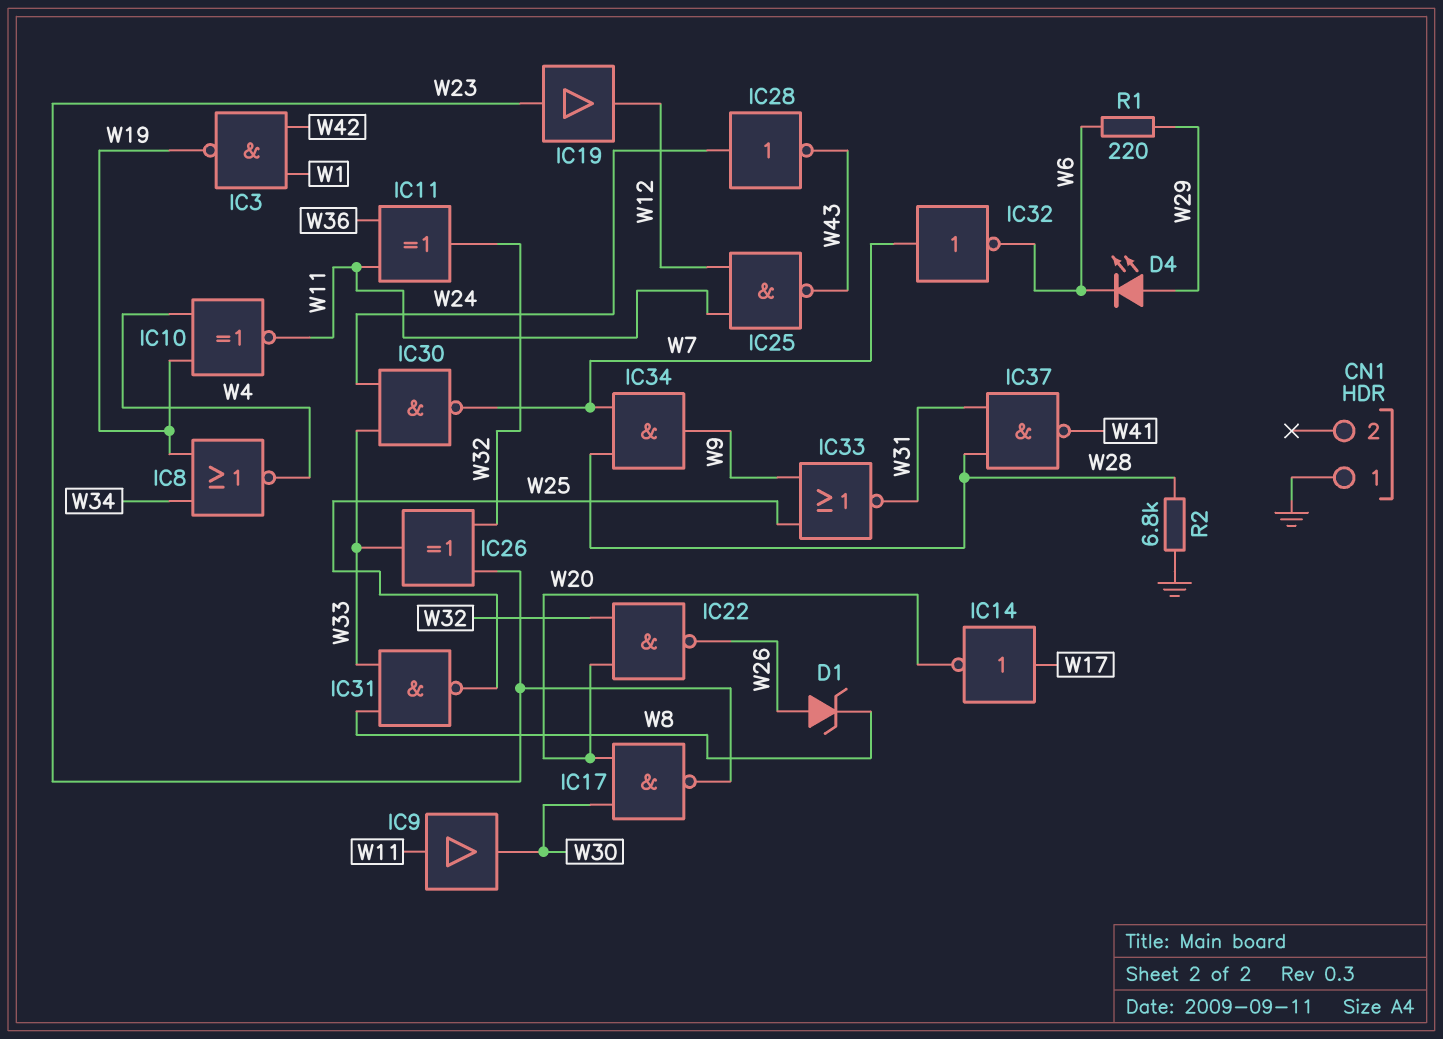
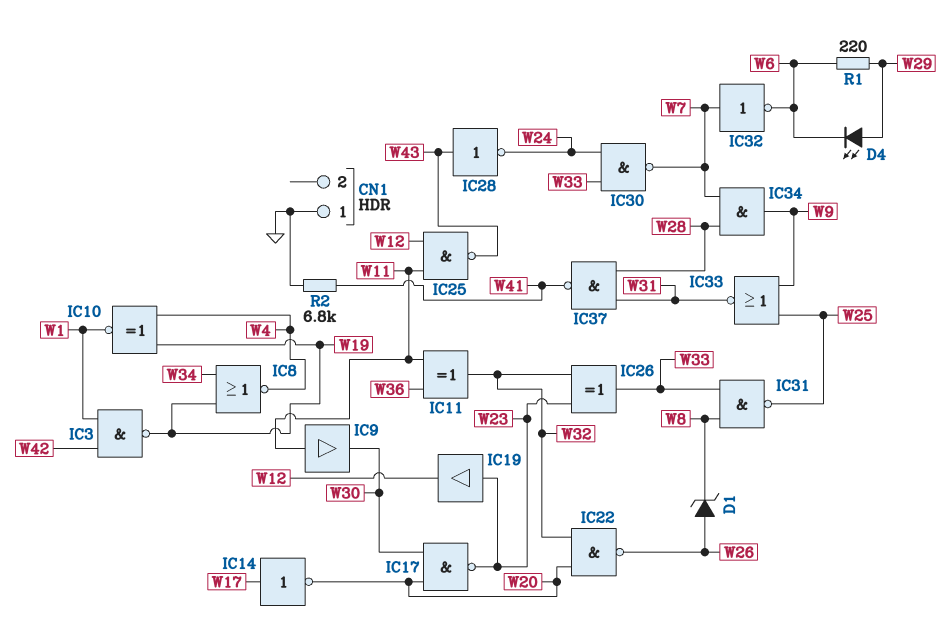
IC10: XNOR (in W4, in W19, out W11) -> XNOR (in W4, in W19, out W1)
IC28: NOT (in W24, out W43) -> NOT (in W43, out W24)
R2: 6.8k (GND, W28) -> 6.8k (GND, W41)

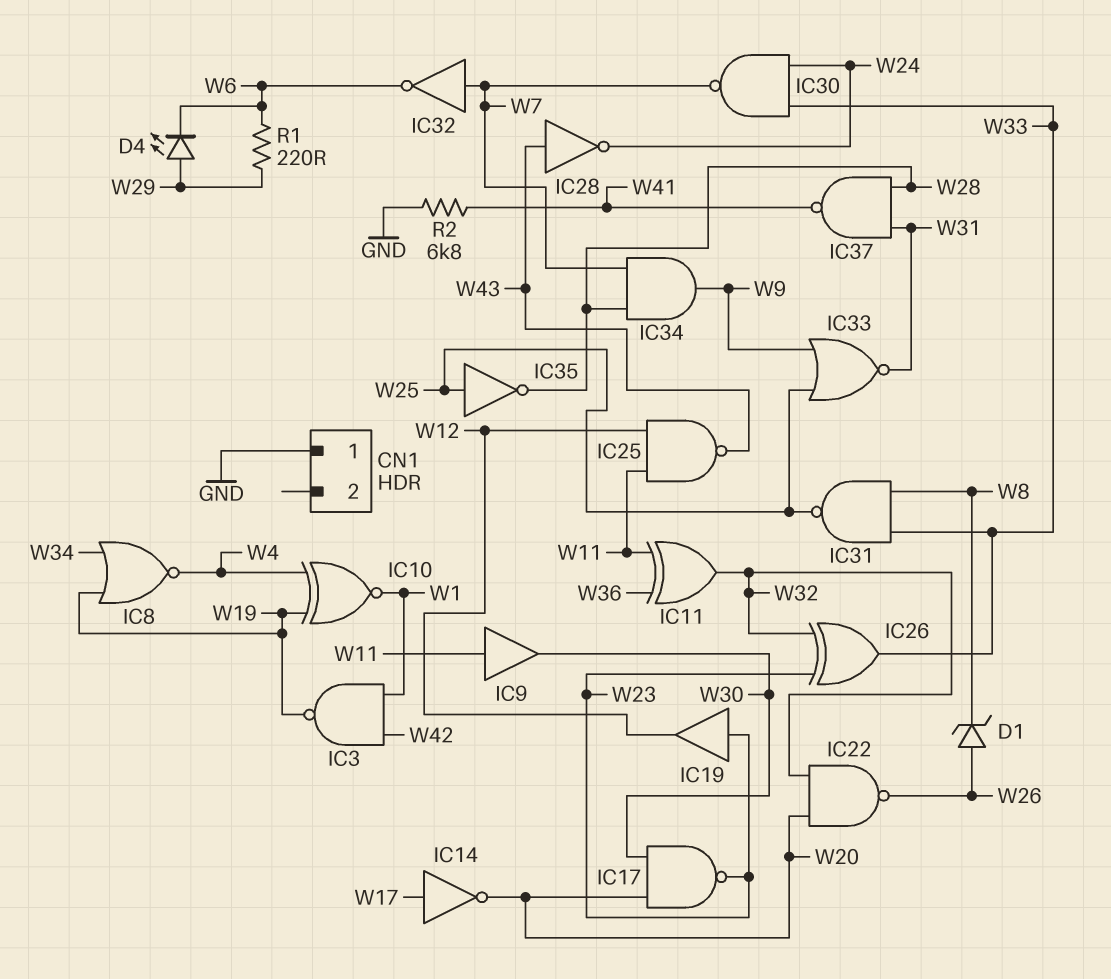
IC35: none -> NOT (in W25, out W28)

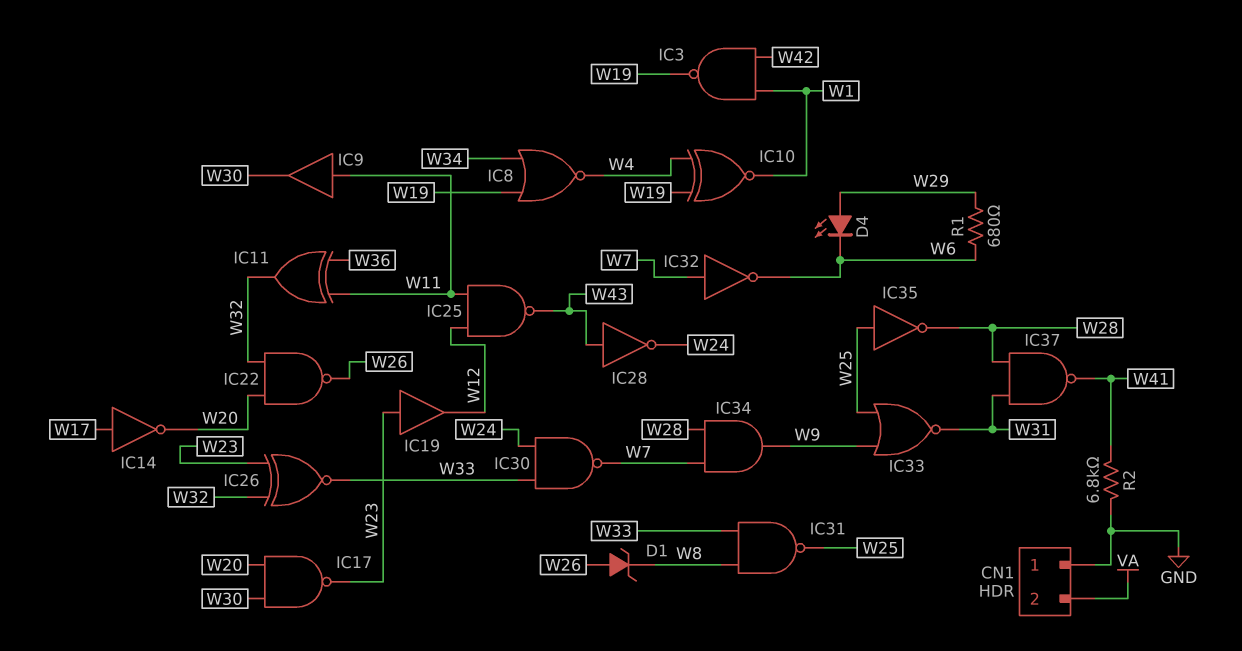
CN1 pin 2: none -> VA
IC26: XOR (in W23, in W32, out W33) -> XNOR (in W23, in W32, out W33)
R1: 220 (W6, W29) -> 680 (W6, W29)

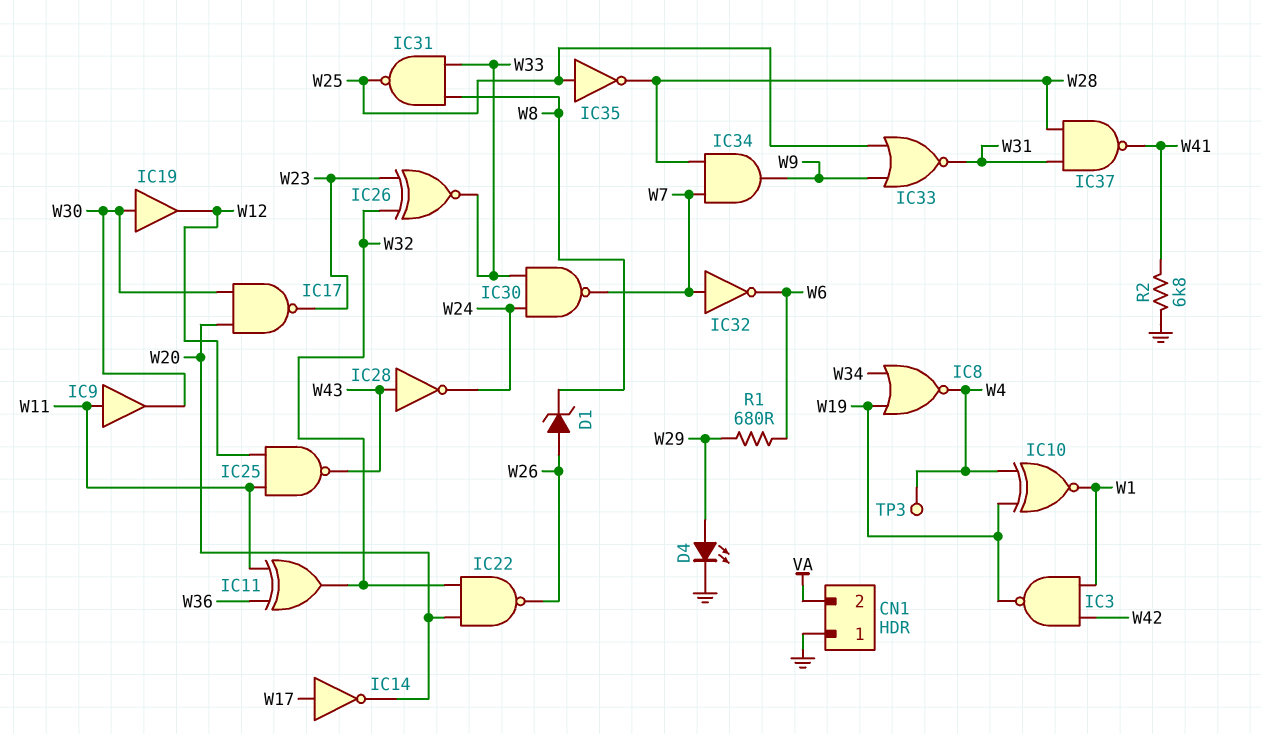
D4: LED (A W29, K W6) -> LED (A W29, K GND)
IC19: buffer (in W23, out W12) -> buffer (in W30, out W12)
TP3: none -> test point (W4)

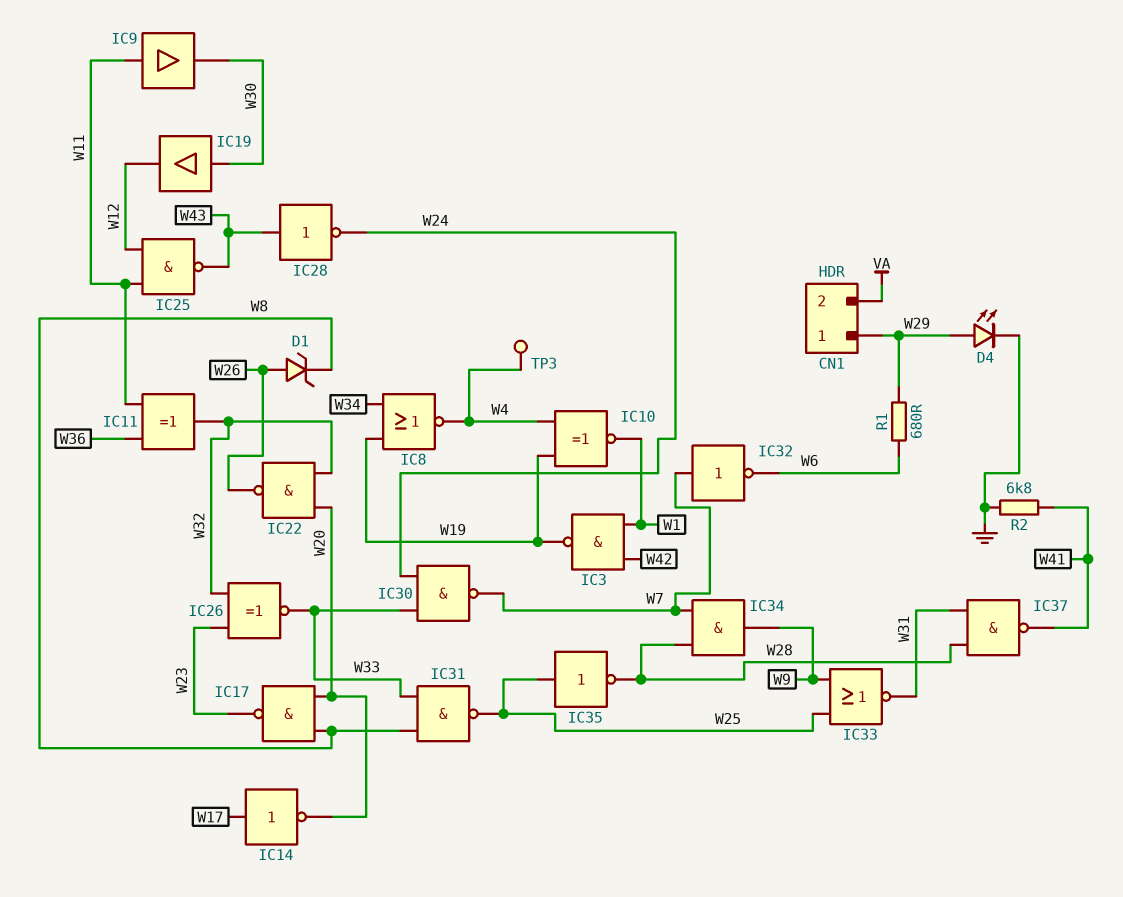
CN1 pin 1: GND -> W29
IC17: NAND (in W20, in W30, out W23) -> NAND (in W8, in W20, out W23)

